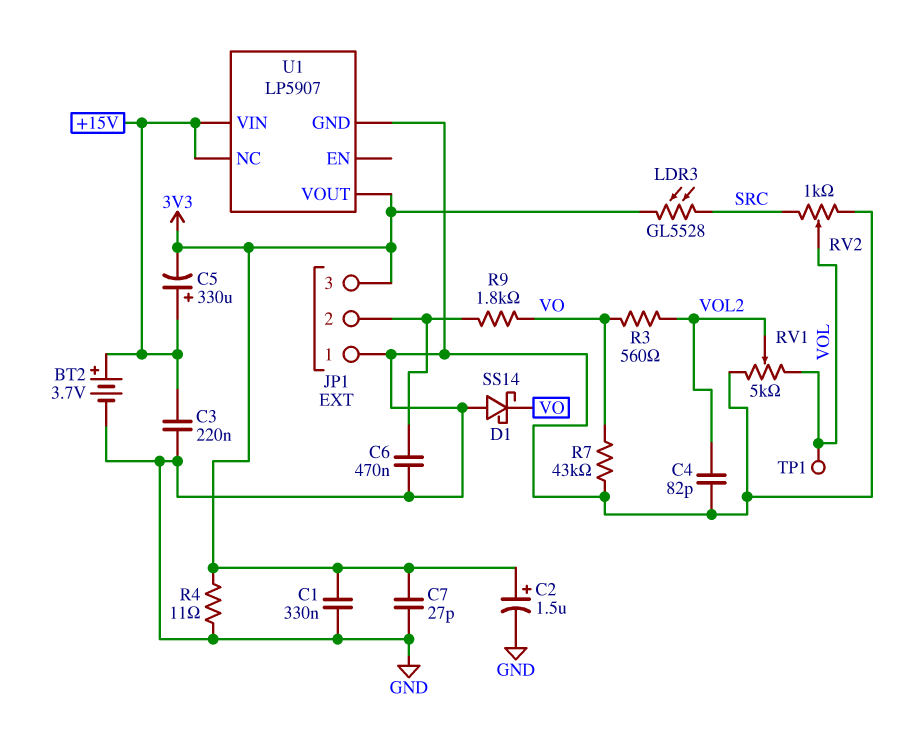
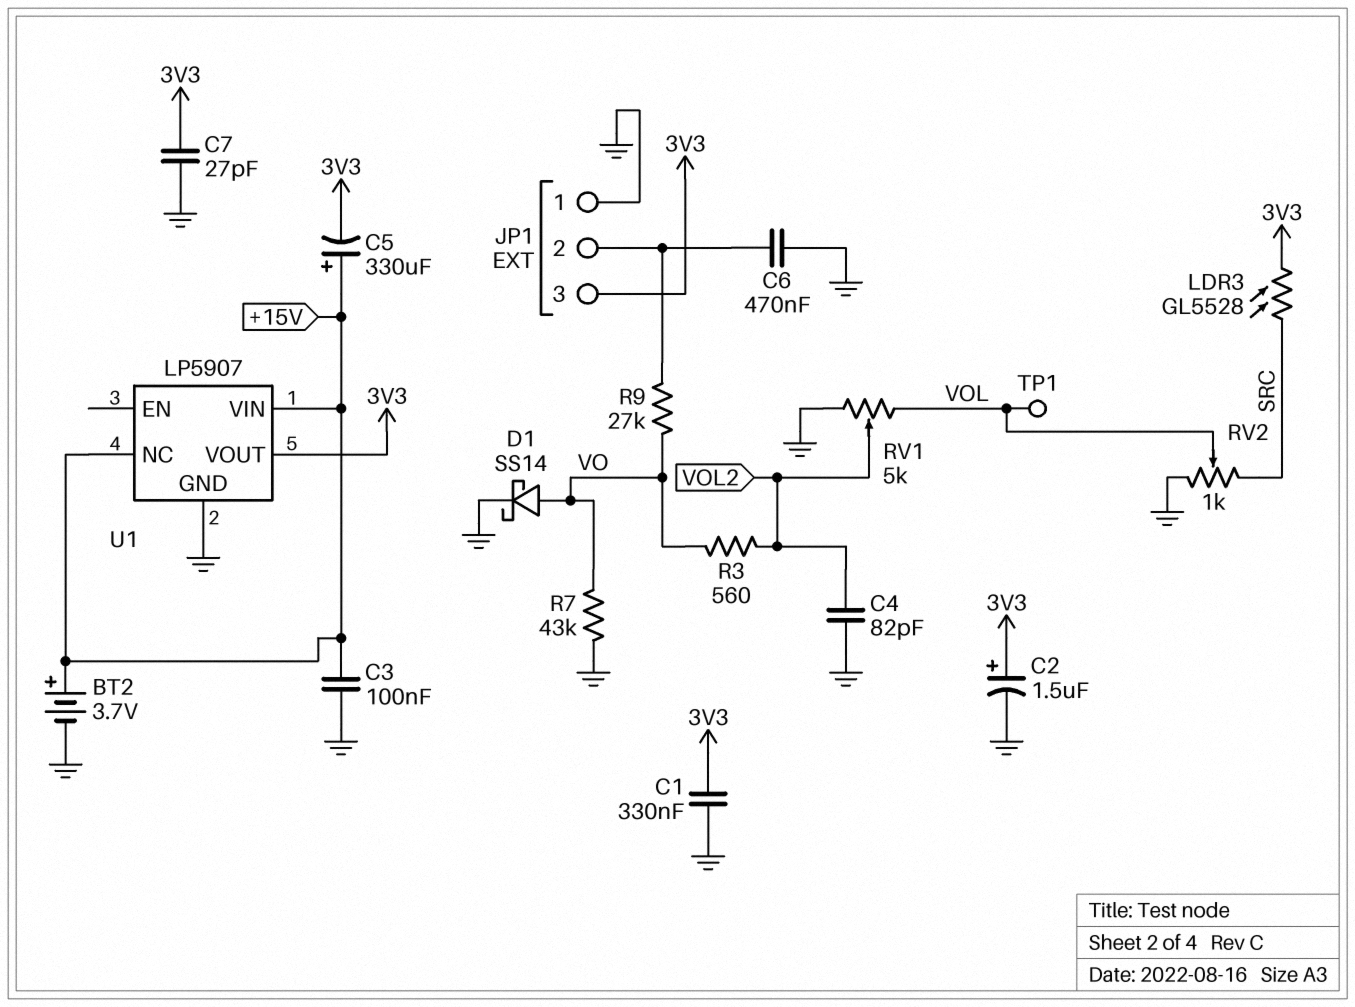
C3: 220nF (+15V, GND) -> 100nF (+15V, GND)
D1: schottky SS14 (A GND, K VO) -> schottky SS14 (A VO, K GND)
R4: 11 (3V3, GND) -> none
R9: 1.8k (JP1/2, VO) -> 27k (JP1/2, VO)

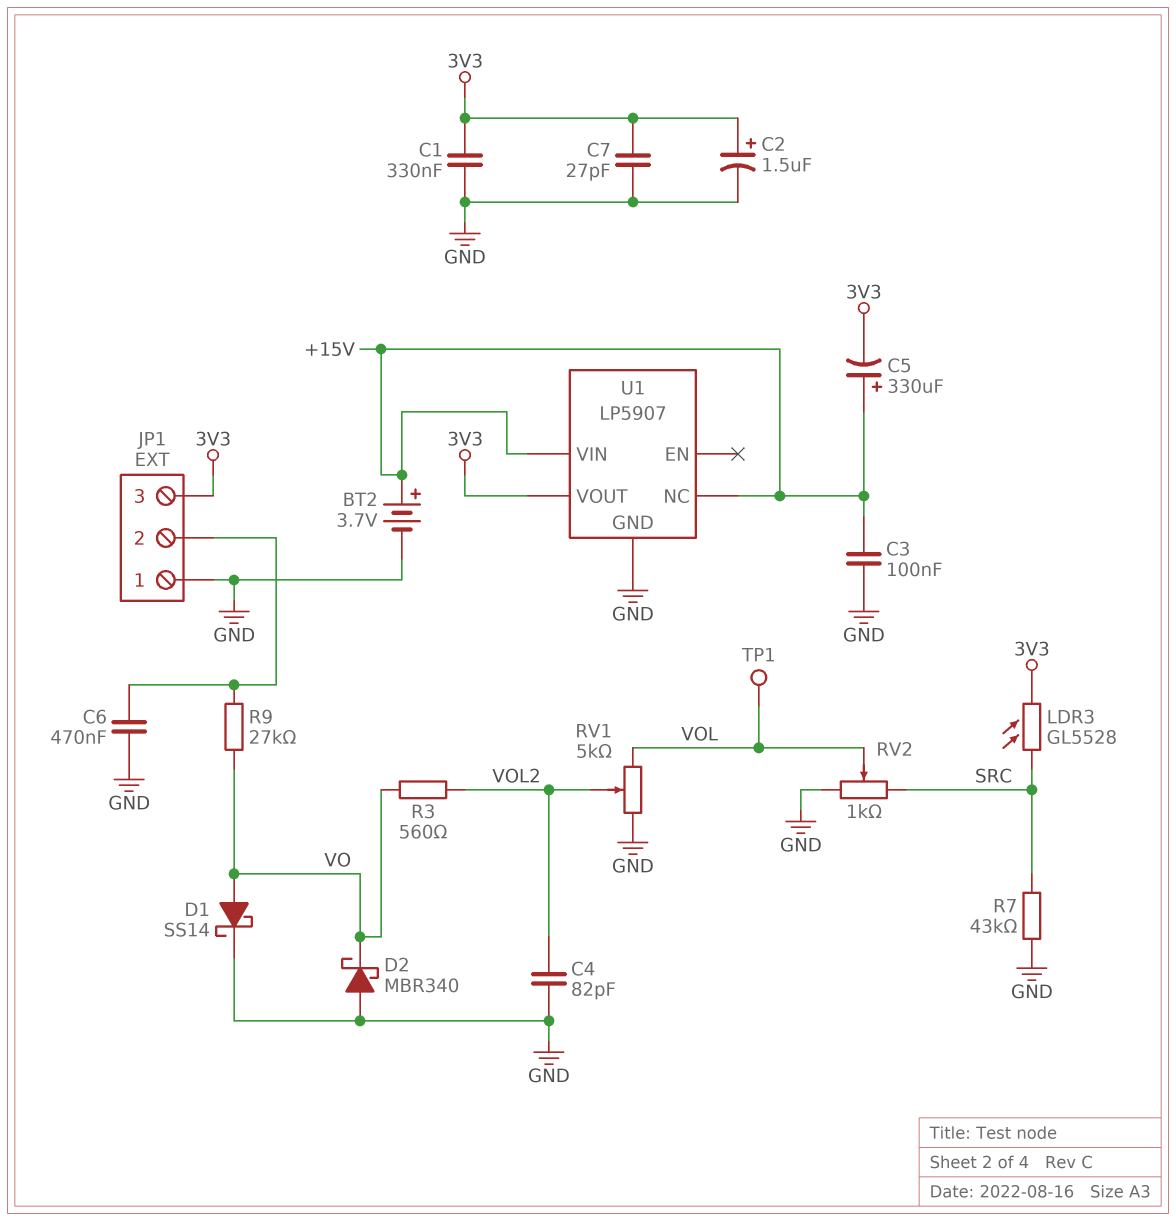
D2: none -> schottky MBR340 (A GND, K VO)
R7: 43k (GND, VO) -> 43k (GND, SRC)

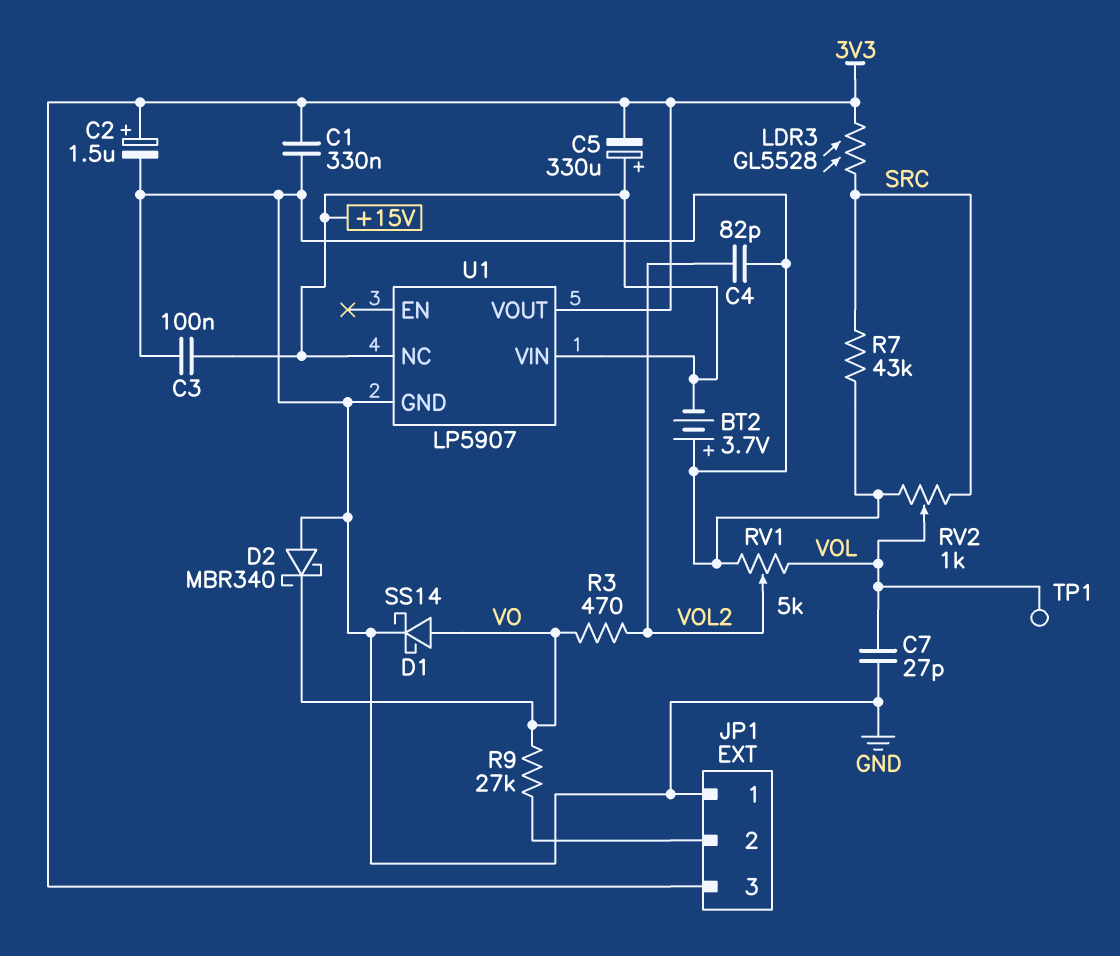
BT2: 3.7V (plus +15V, minus GND) -> 3.7V (plus GND, minus +15V)
C6: 470nF (GND, JP1/2) -> none
C7: 27pF (3V3, GND) -> 27pF (GND, VOL)
R3: 560 (VO, VOL2) -> 470 (VO, VOL2)

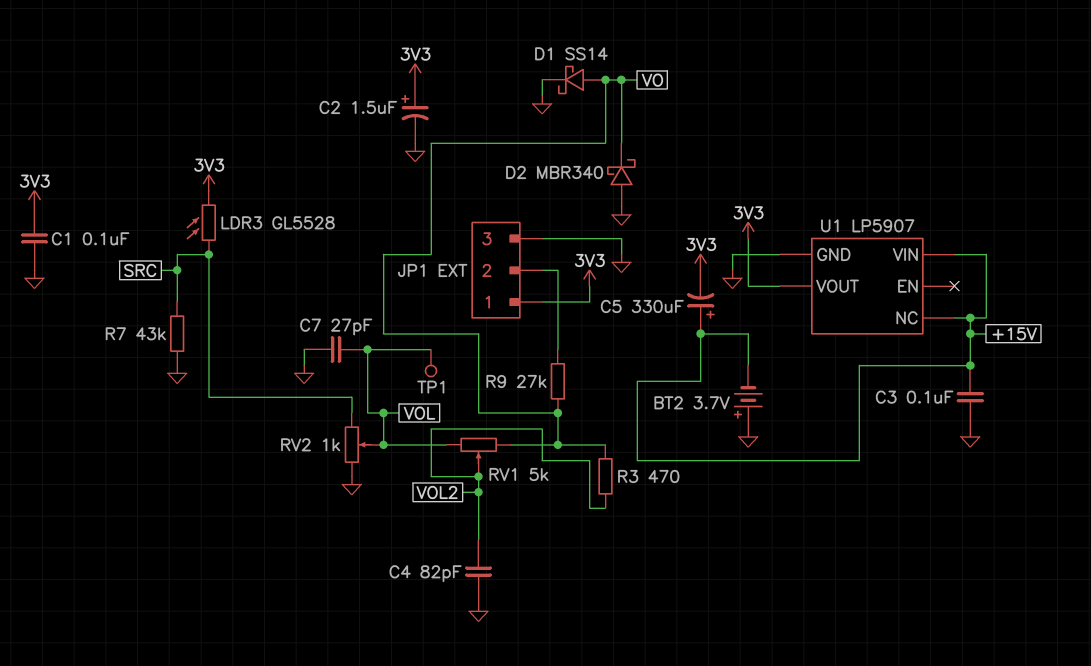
C1: 330nF (3V3, GND) -> 100nF (3V3, GND)
JP1 pin 1: GND -> 3V3
JP1 pin 3: 3V3 -> GND
RV1: 5k (GND, VOL, wiper VOL2) -> 5k (VO, VOL, wiper VOL2)

